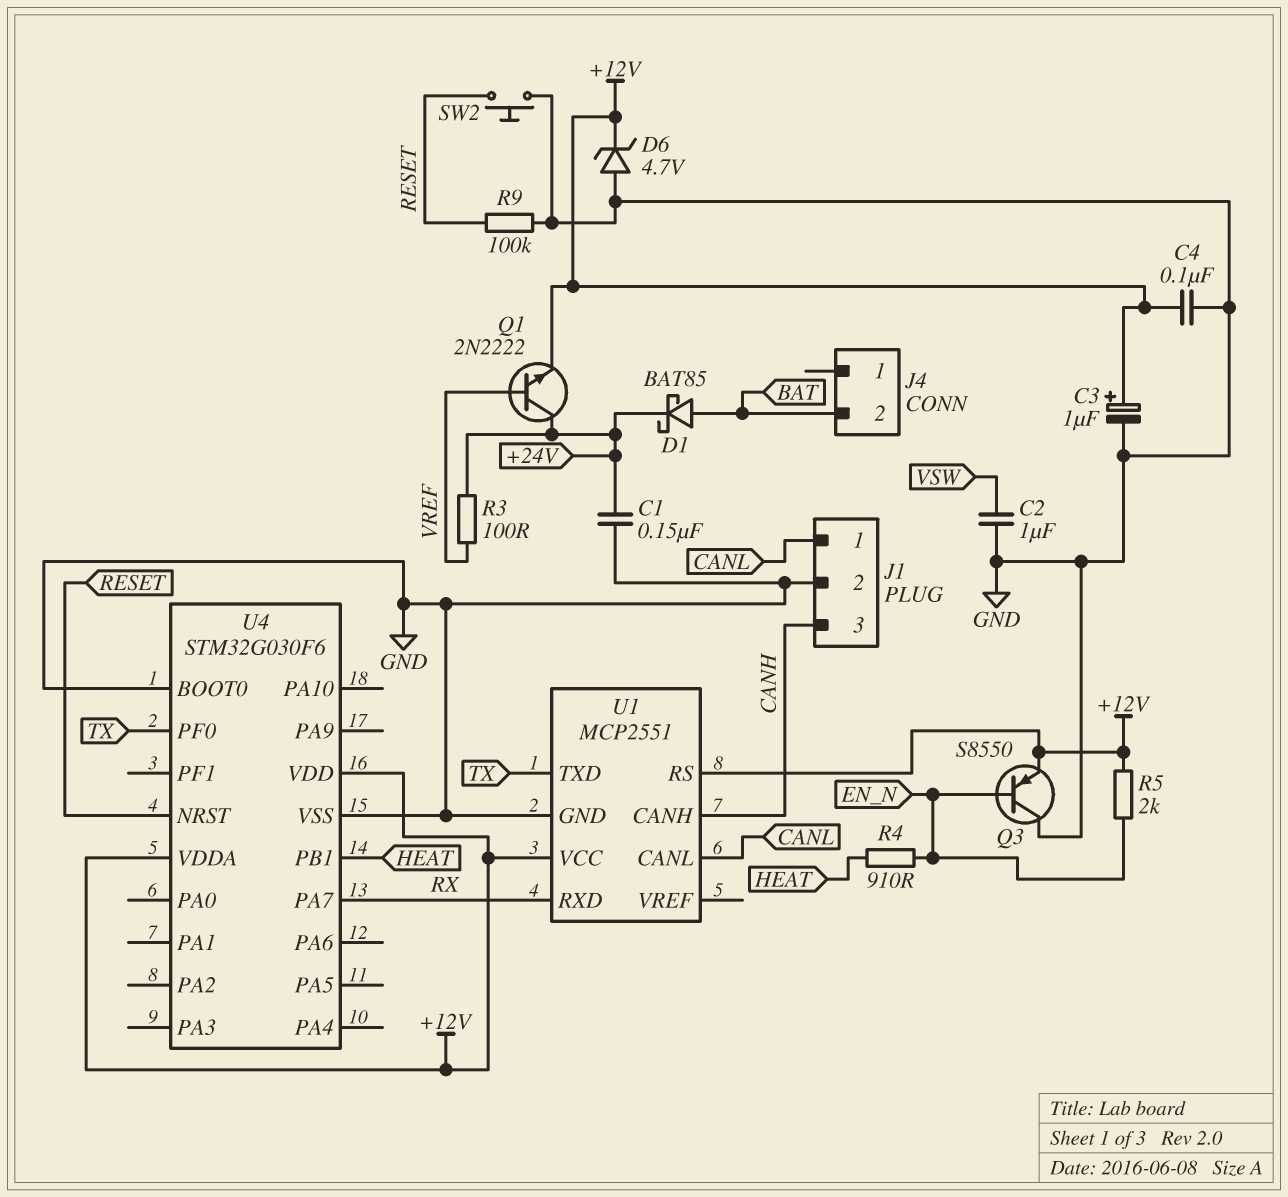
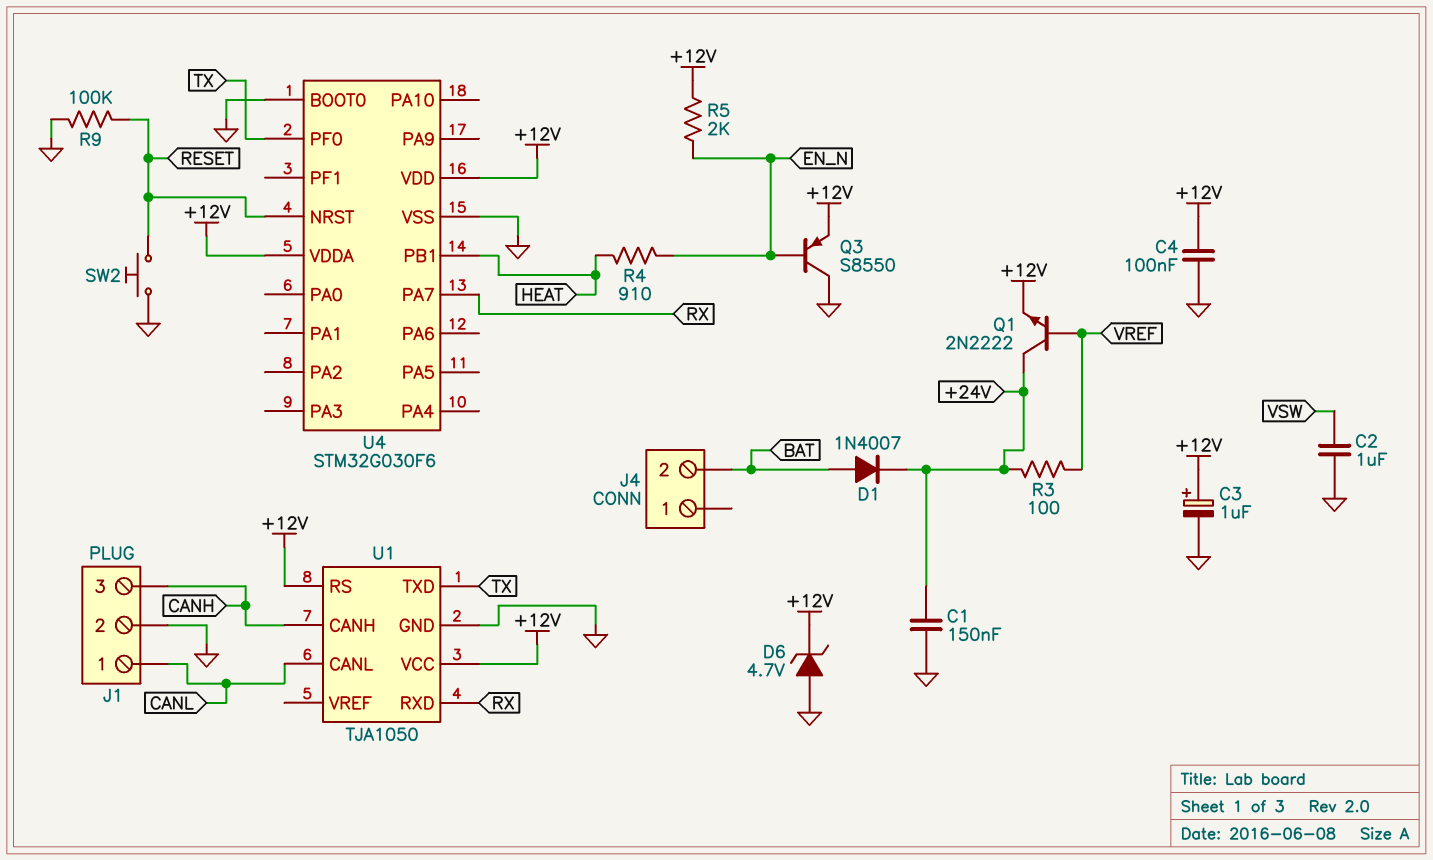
D1: schottky BAT85 (A BAT, K +24V) -> diode 1N4007 (A BAT, K +24V)
U1: MCP2551 -> TJA1050

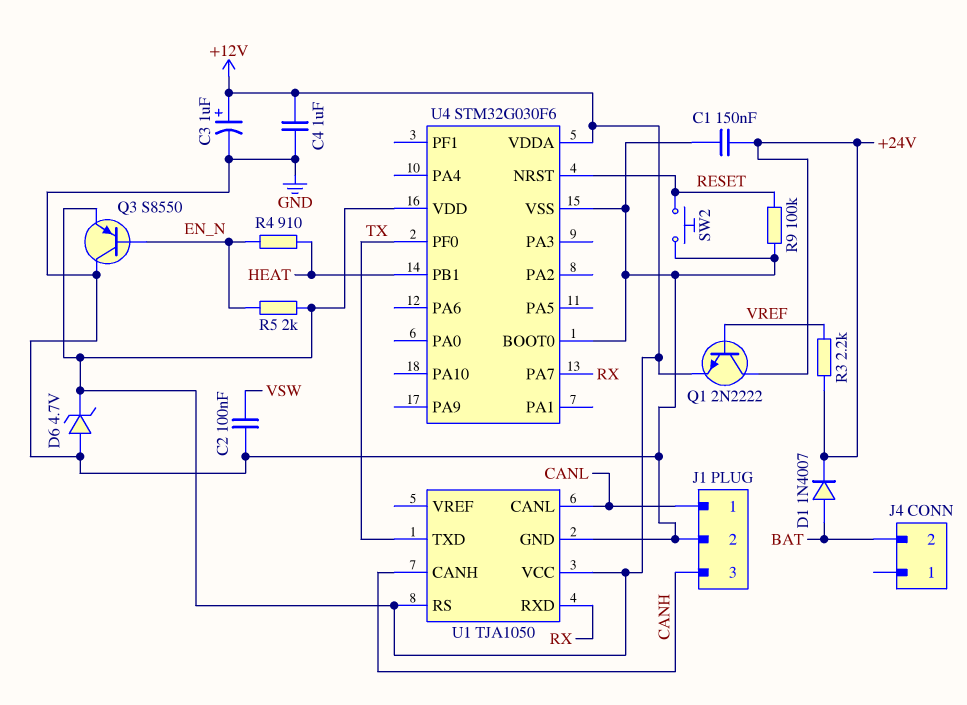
C2: 1uF (GND, VSW) -> 100nF (GND, VSW)
C4: 100nF (+12V, GND) -> 1uF (+12V, GND)
R3: 100 (+24V, VREF) -> 2.2k (+24V, VREF)

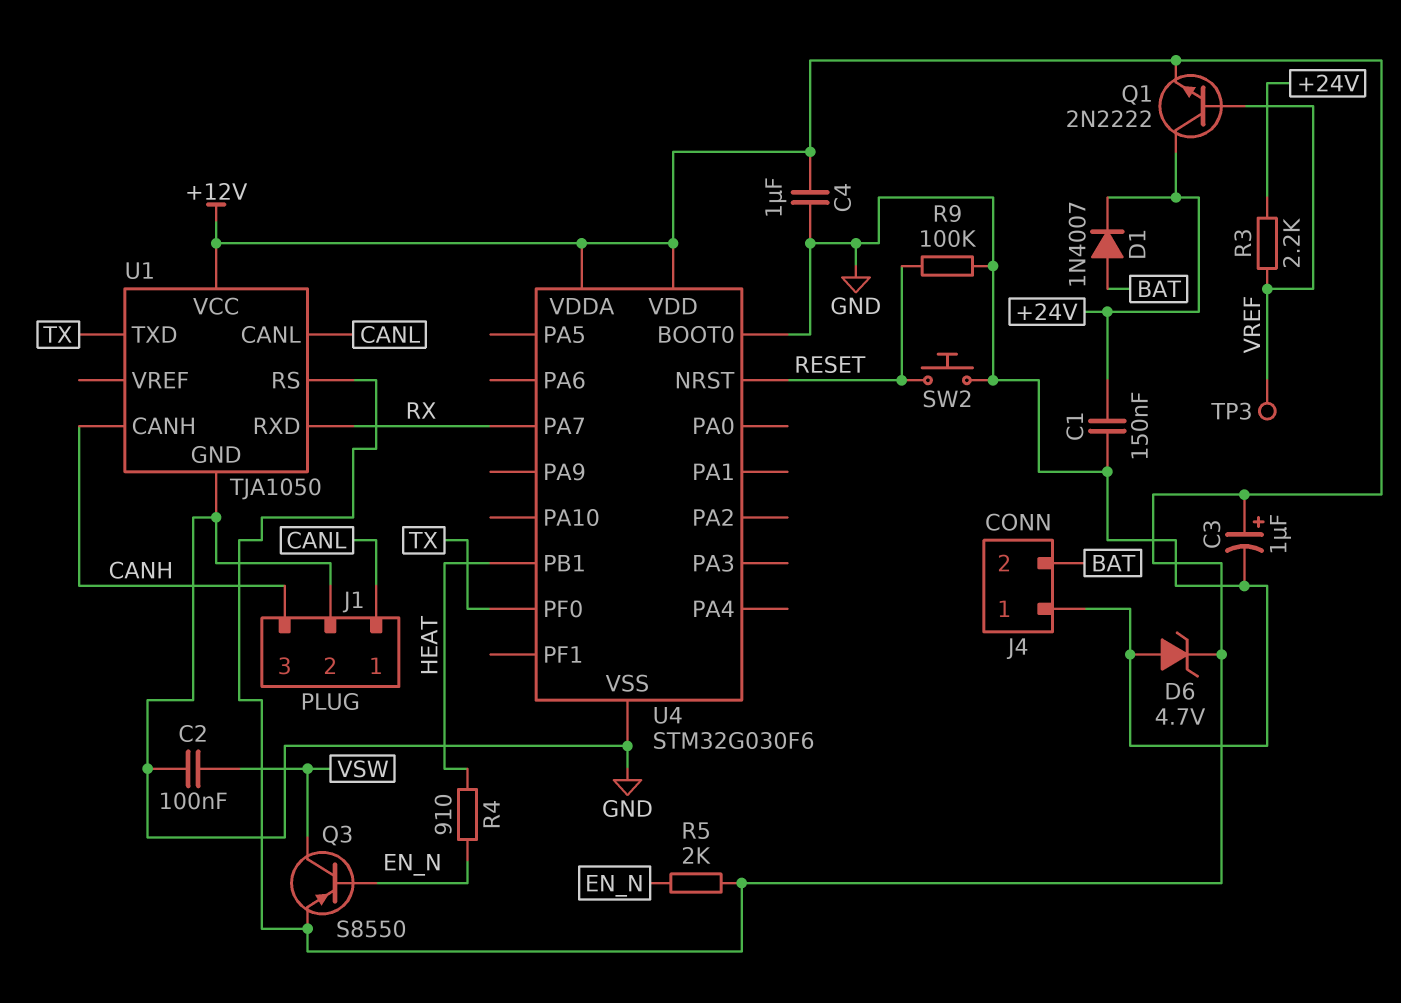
J4 pin 1: none -> GND
Q3: PNP S8550 (B EN_N, C GND, E +12V) -> PNP S8550 (B EN_N, C VSW, E +12V)
TP3: none -> test point (VREF)

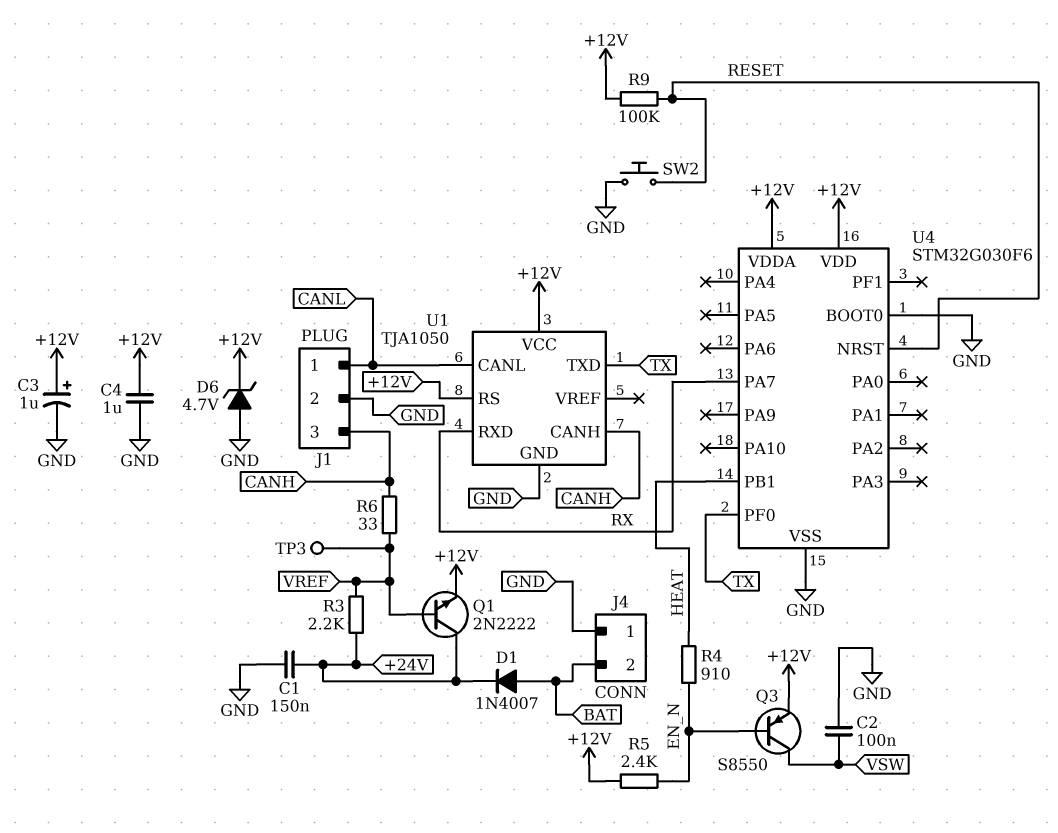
R5: 2k (+12V, EN_N) -> 2.4k (+12V, EN_N)
R6: none -> 33 (CANH, VREF)
R9: 100k (GND, RESET) -> 100k (+12V, RESET)

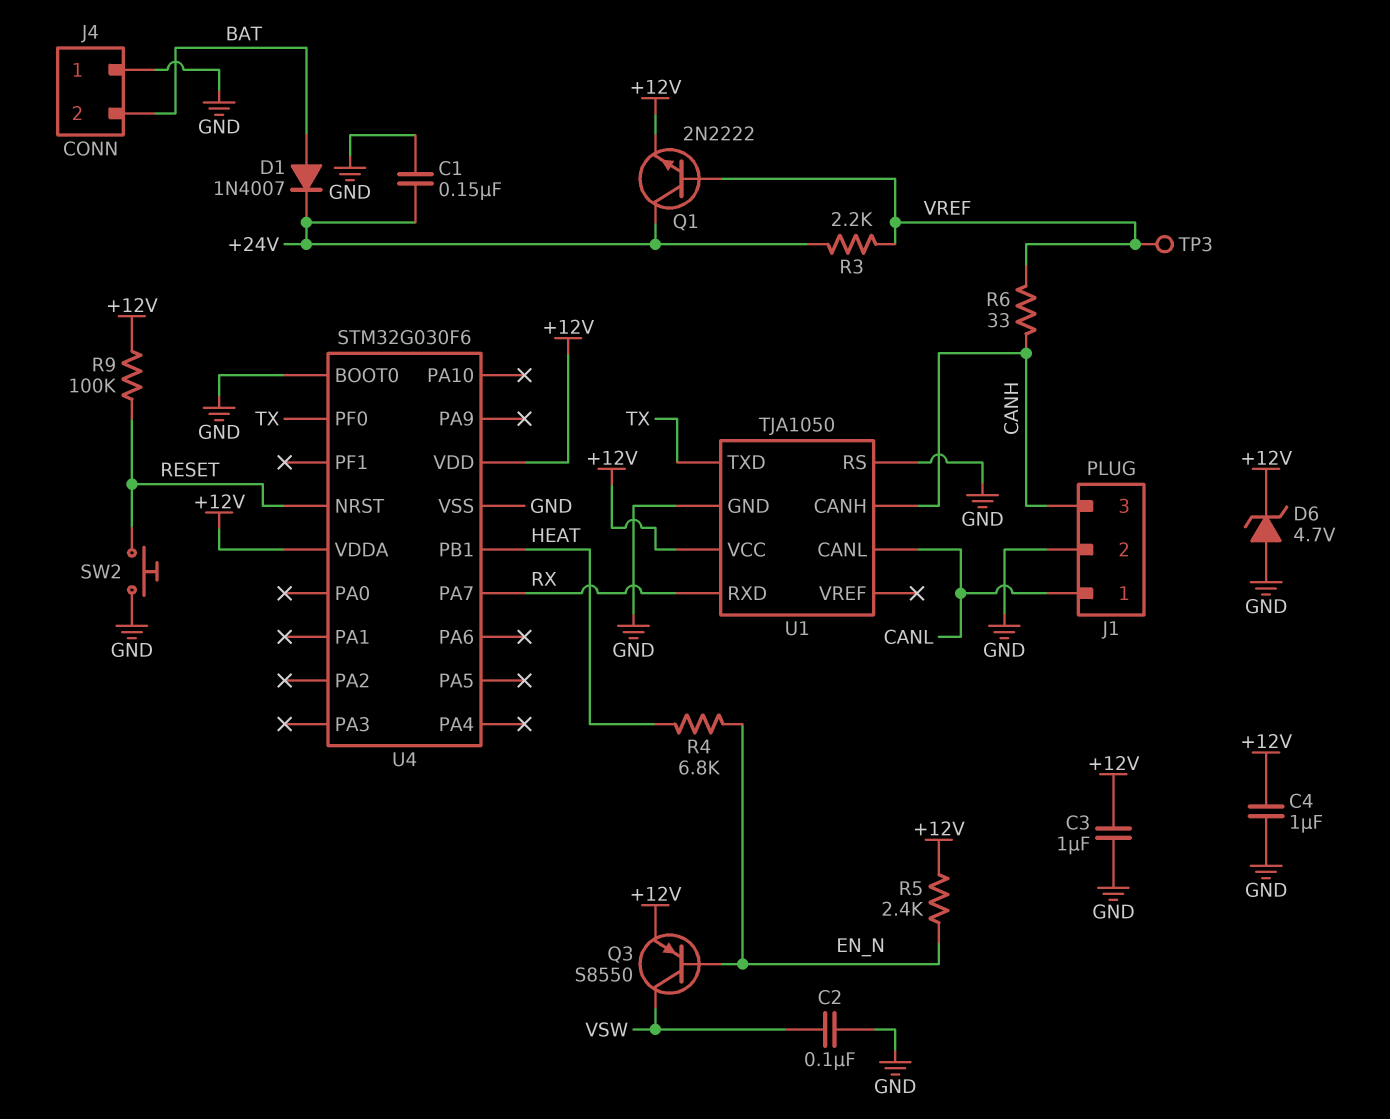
C3: 1uF (plus +12V, minus GND) -> 1uF (+12V, GND)
R4: 910 (EN_N, HEAT) -> 6.8k (EN_N, HEAT)
U1 pin RS: +12V -> GND

